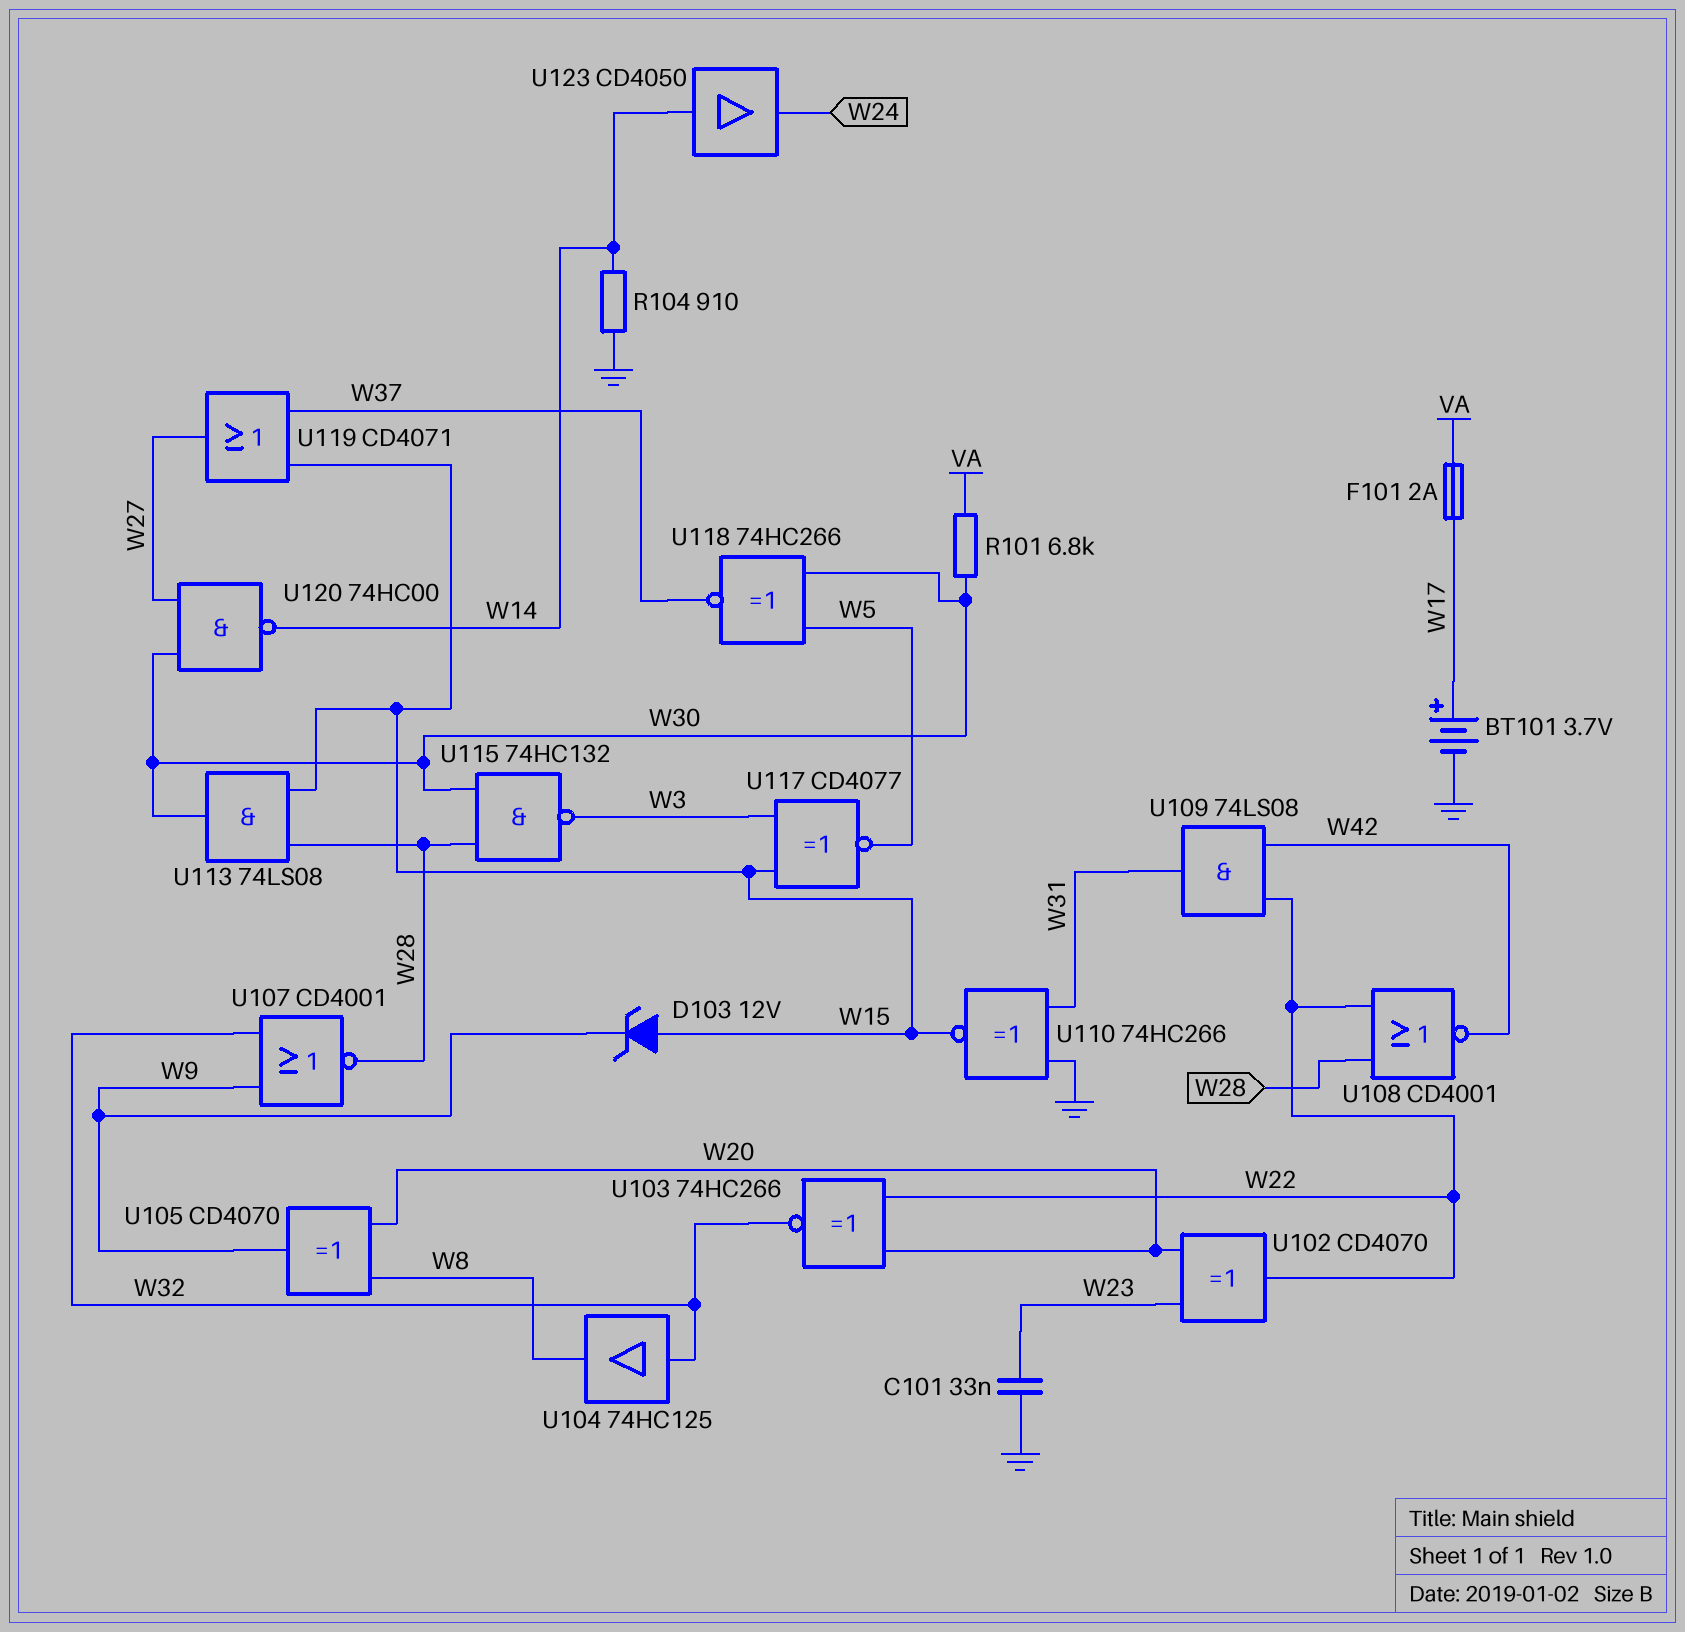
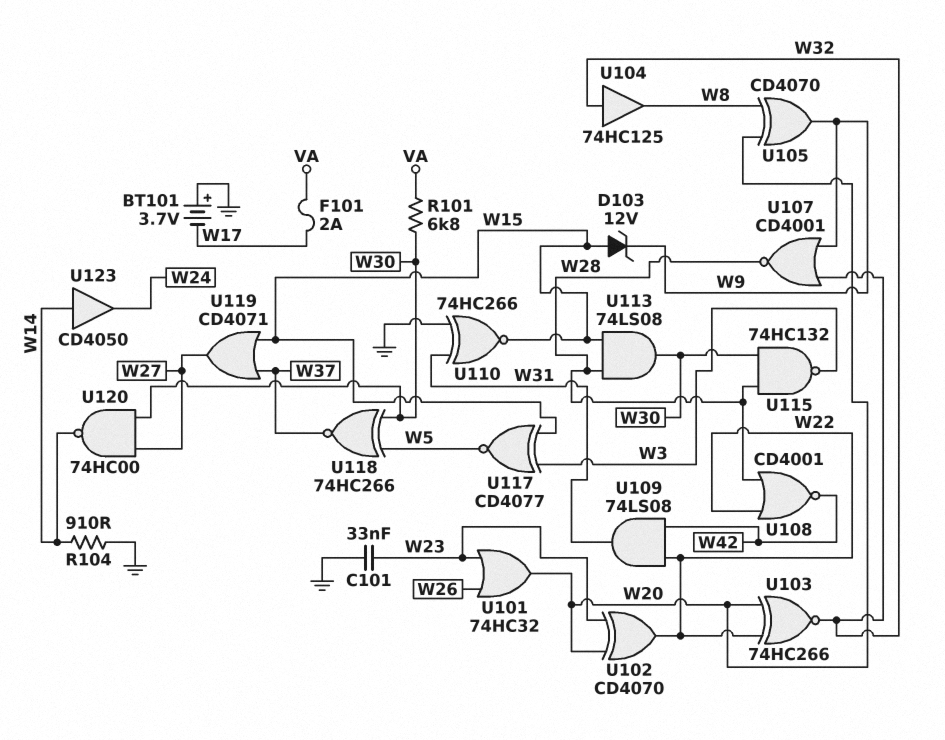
BT101: 3.7V (plus W17, minus GND) -> 3.7V (plus GND, minus W17)
U101: none -> OR 74HC32 (in W23, in W26, out W20)

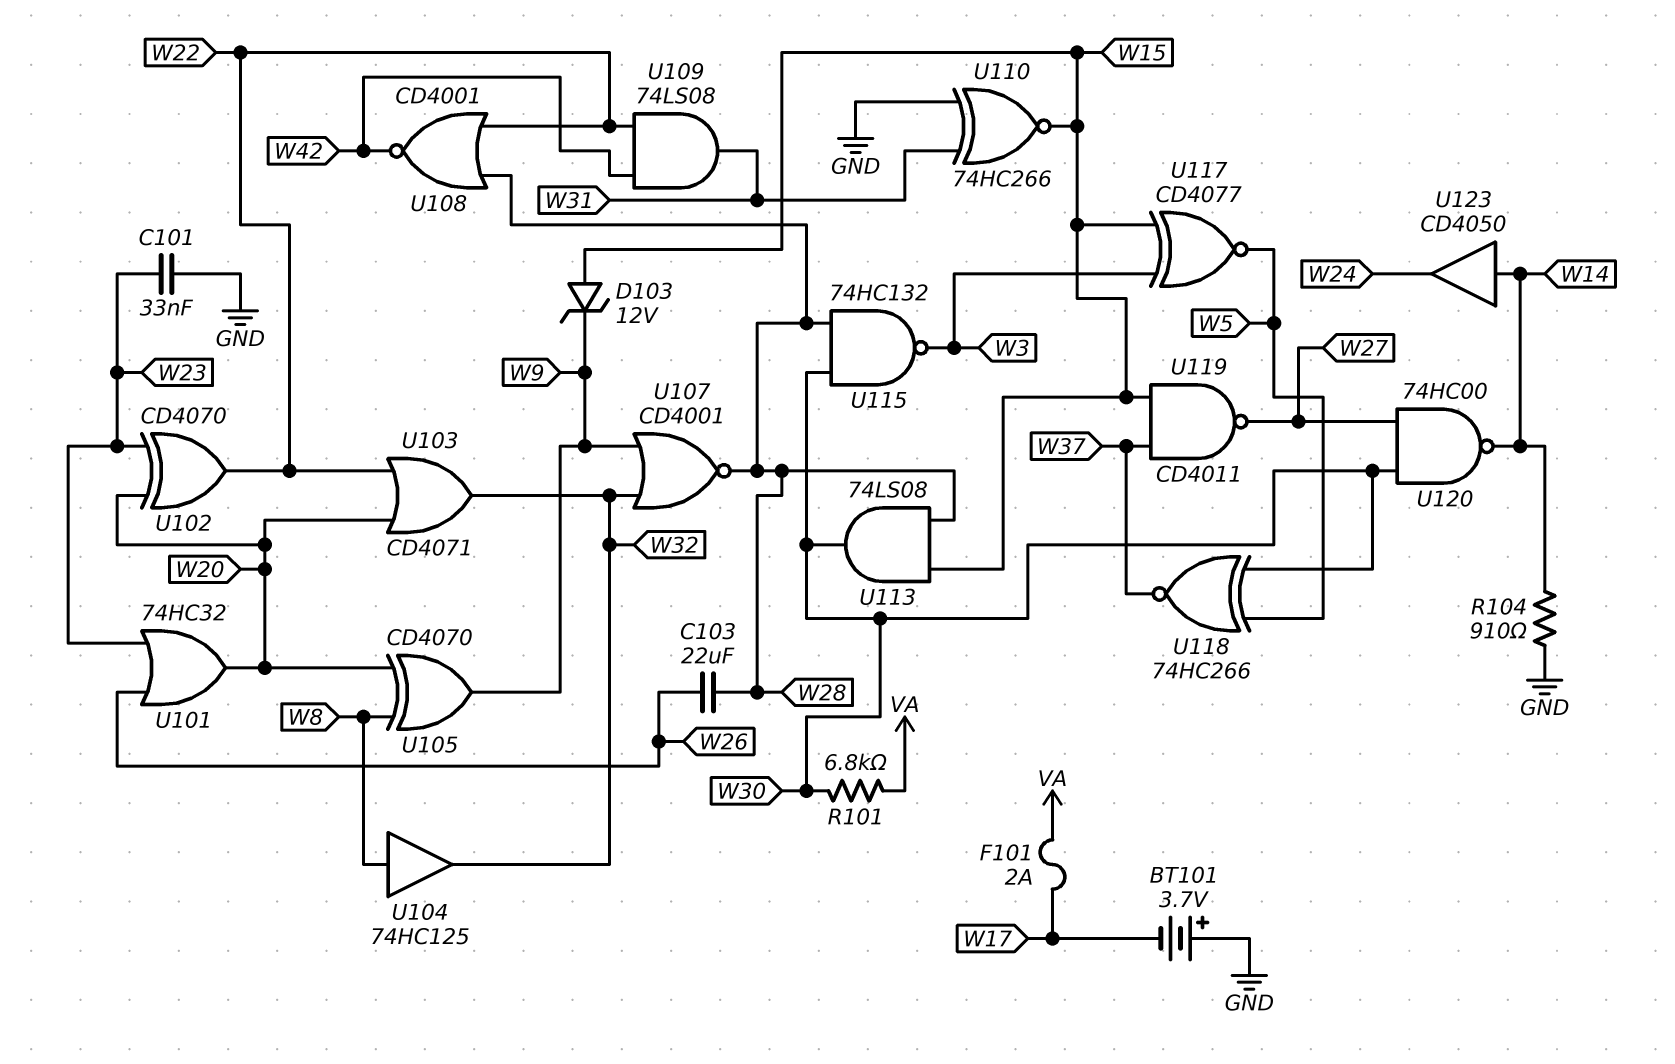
C103: none -> 22uF (W26, W28)
U103: XNOR 74HC266 (in W20, in W22, out W32) -> OR CD4071 (in W20, in W22, out W32)
U104: buffer 74HC125 (in W32, out W8) -> buffer 74HC125 (in W8, out W32)
U119: OR CD4071 (in W15, in W37, out W27) -> NAND CD4011 (in W15, in W37, out W27)

